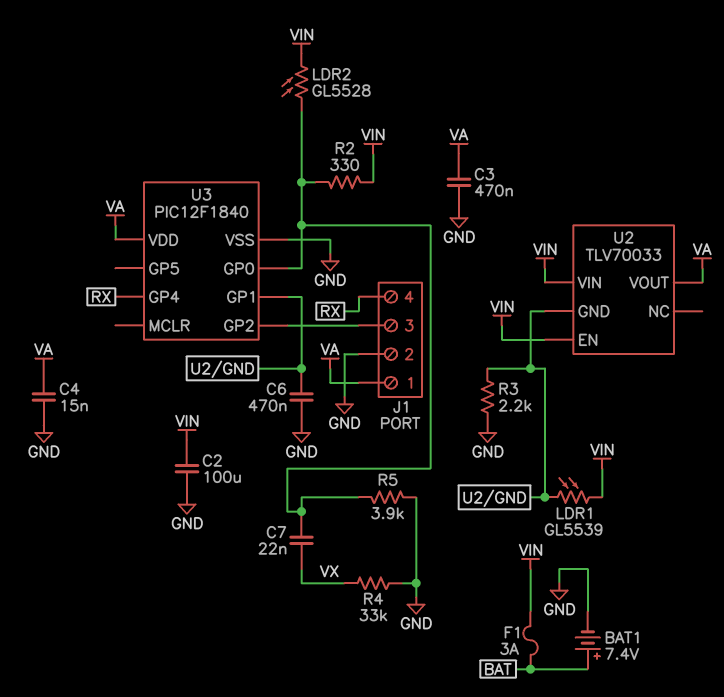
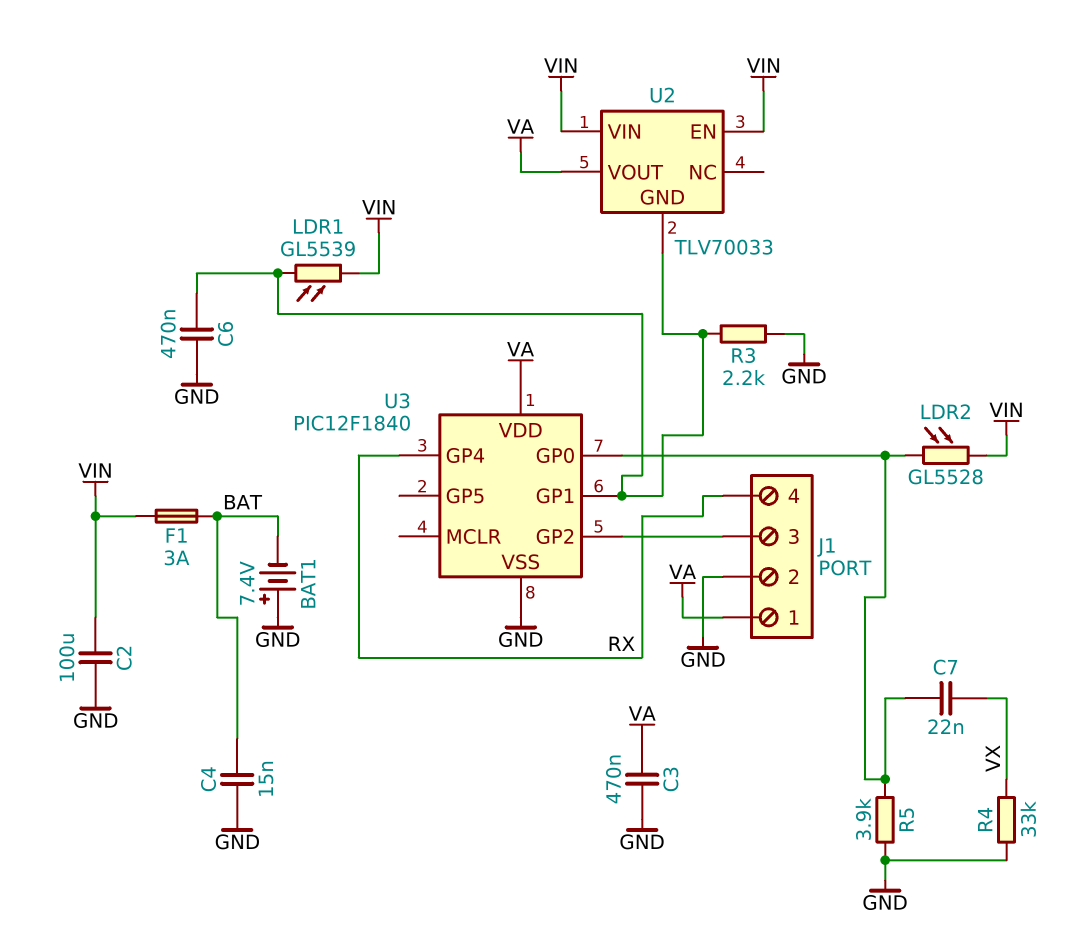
BAT1: 7.4V (plus BAT, minus GND) -> 7.4V (plus GND, minus BAT)
C4: 15nF (GND, VA) -> 15nF (BAT, GND)
R2: 330 (U3/GP0, VIN) -> none

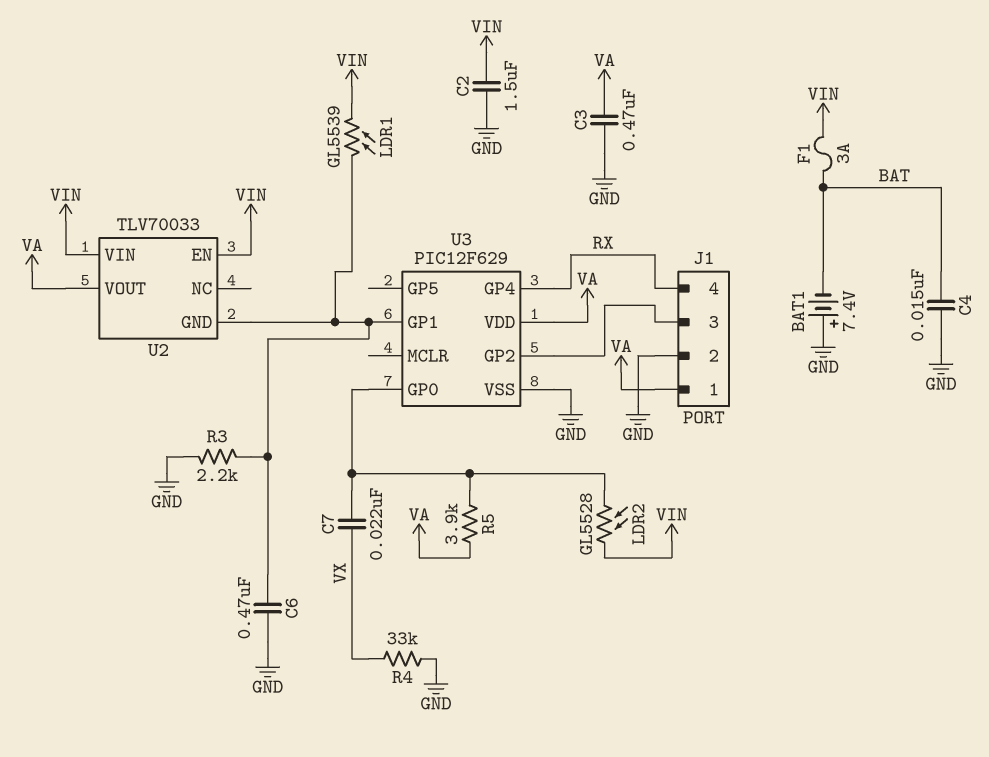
C2: 100uF (GND, VIN) -> 1.5uF (GND, VIN)
R5: 3.9k (GND, U3/GP0) -> 3.9k (U3/GP0, VA)
U3: PIC12F1840 -> PIC12F629

